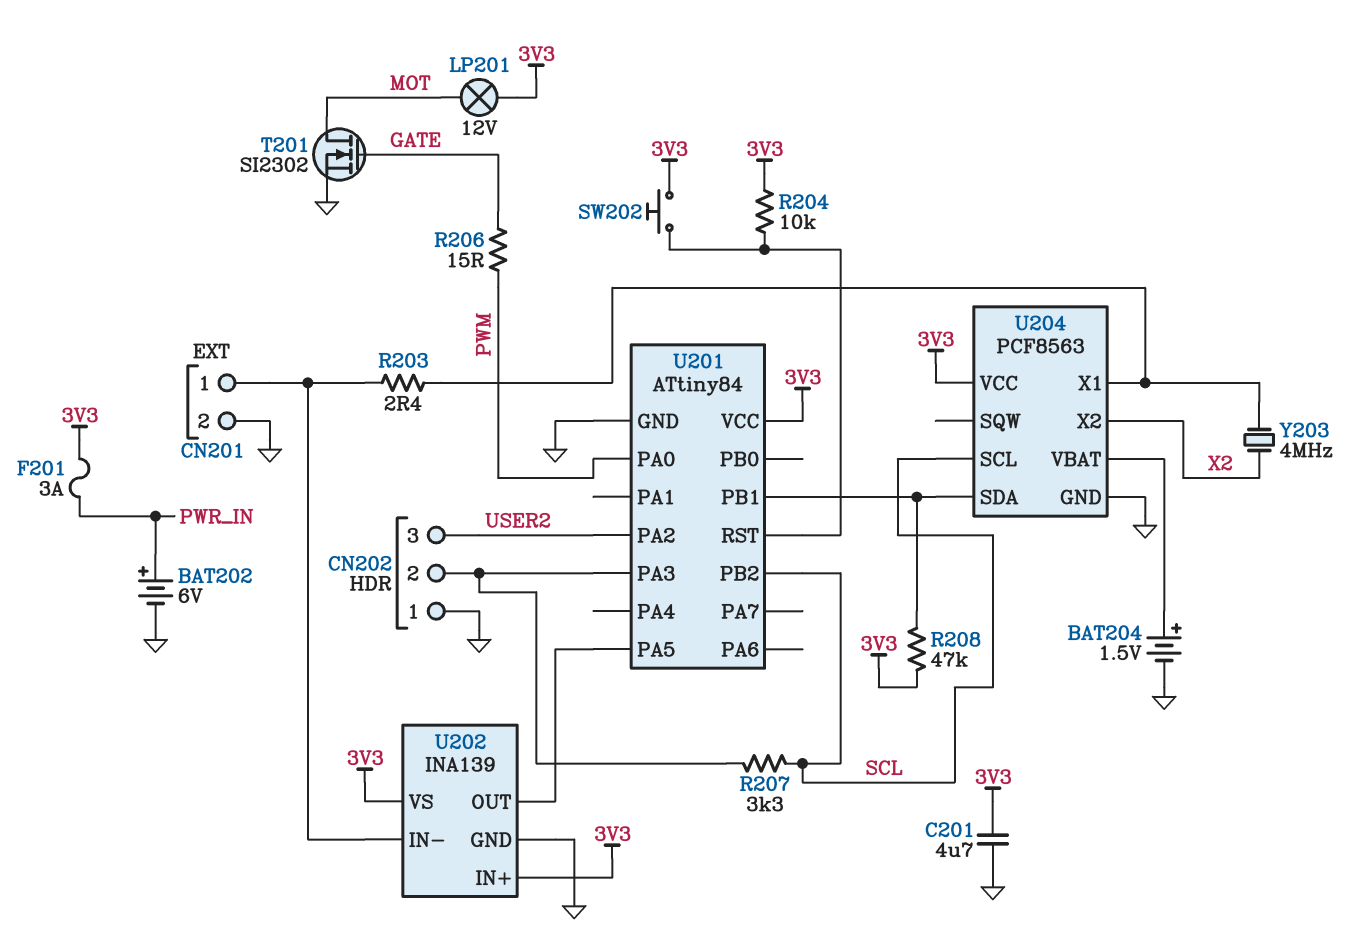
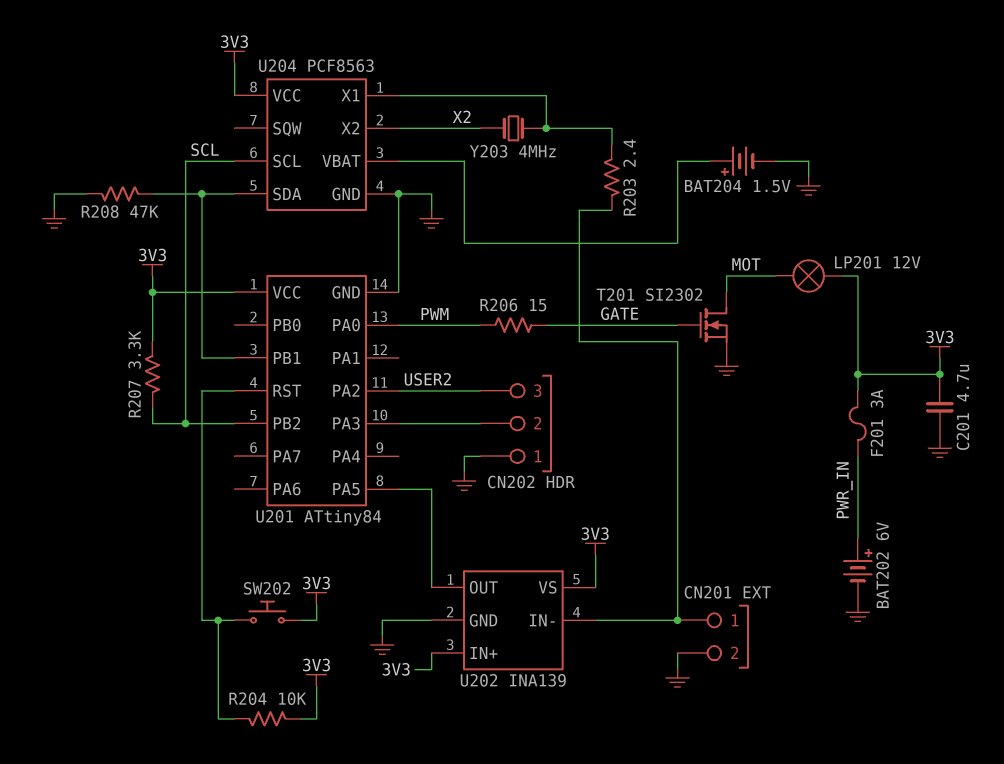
R207: 3.3k (CN202/2, SCL) -> 3.3k (3V3, SCL)
R208: 47k (3V3, U201/PB1) -> 47k (GND, U201/PB1)

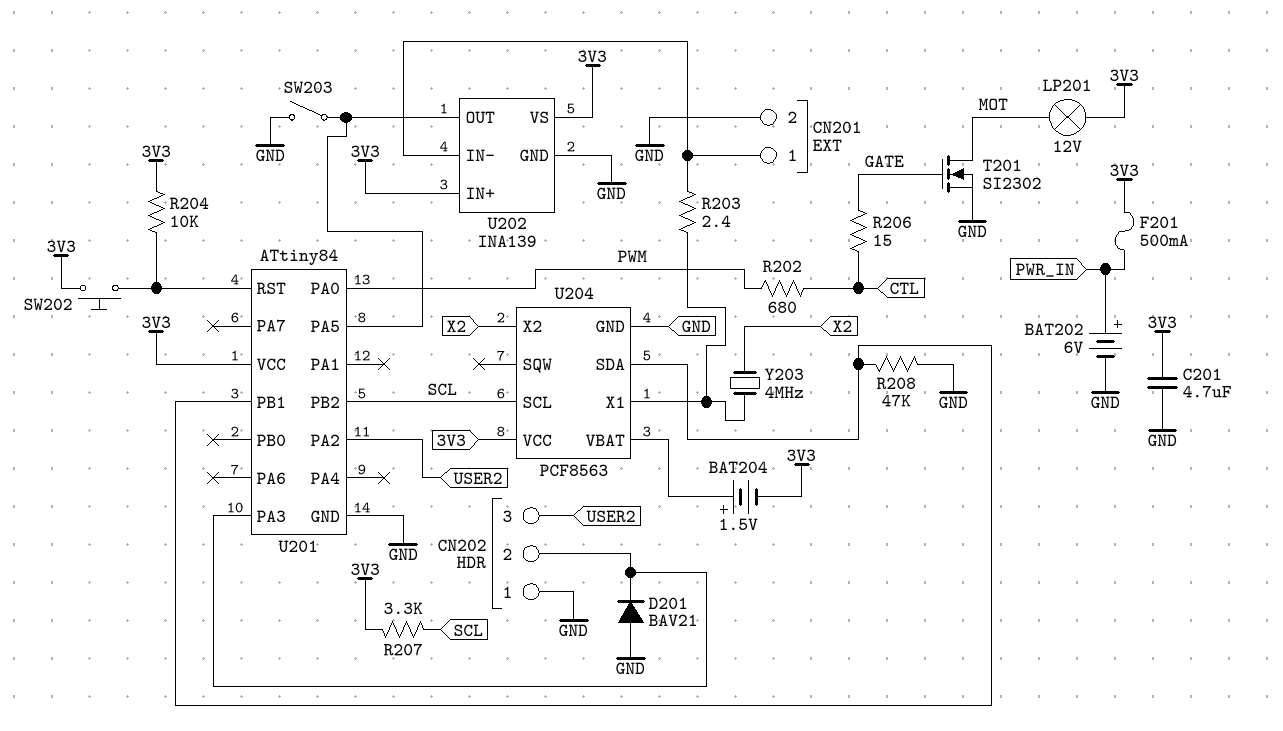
BAT204: 1.5V (plus U204/VBAT, minus GND) -> 1.5V (plus U204/VBAT, minus 3V3)
D201: none -> diode BAV21 (A GND, K CN202/2)
F201: 3A (3V3, PWR_IN) -> 500mA (3V3, PWR_IN)
R202: none -> 680 (CTL, PWM)
R206: 15 (GATE, PWM) -> 15 (CTL, GATE)
SW203: none -> switch (GND, U201/PA5)

